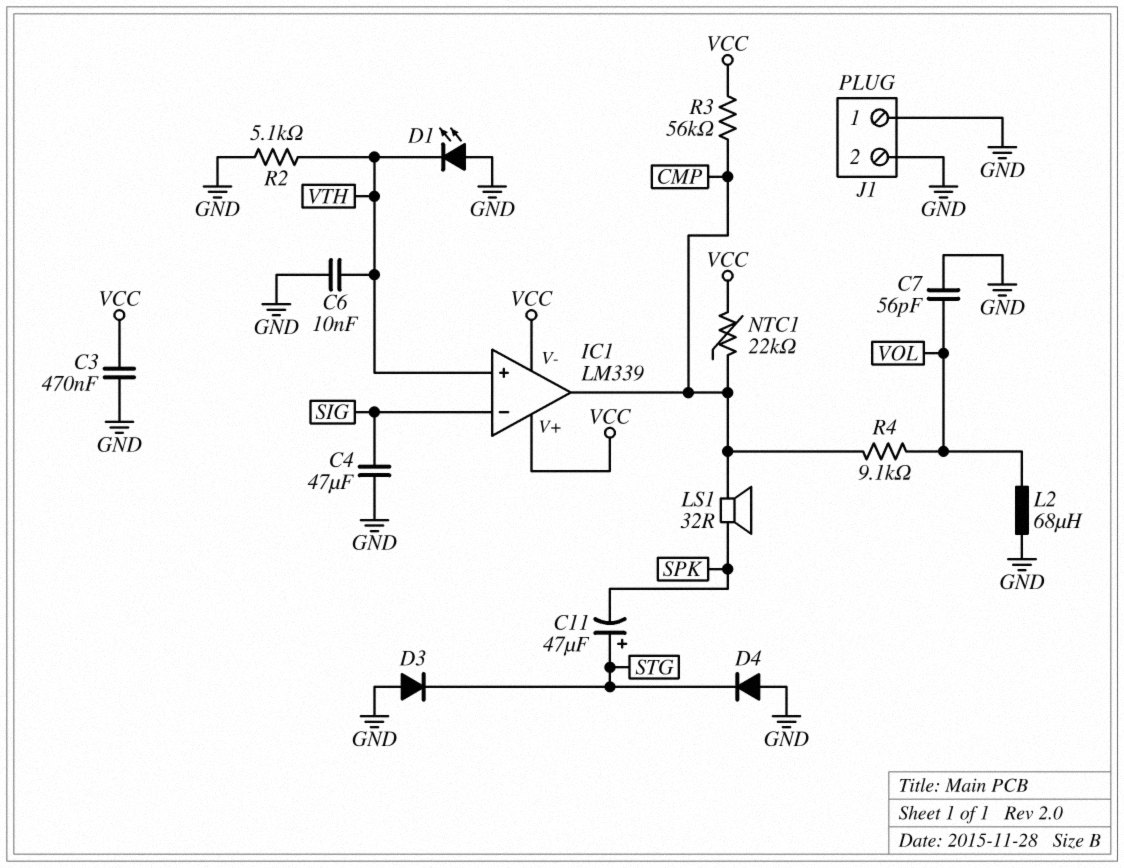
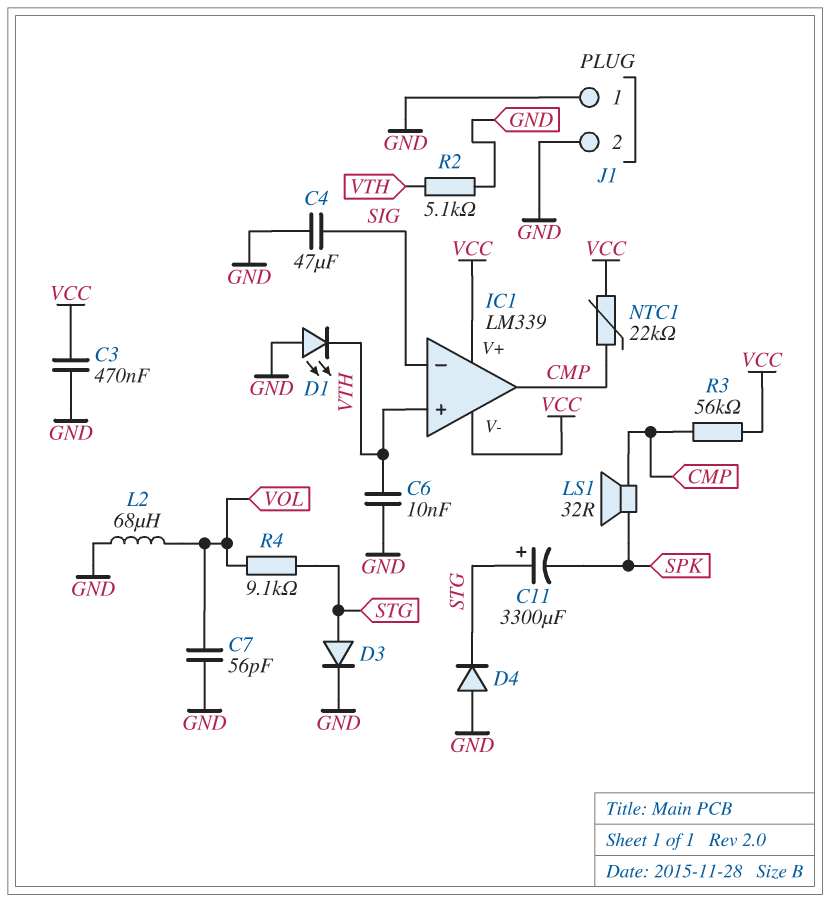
C11: 47uF (plus STG, minus SPK) -> 3300uF (plus STG, minus SPK)
D3: diode (A GND, K STG) -> diode (A STG, K GND)
R4: 9.1k (CMP, VOL) -> 9.1k (STG, VOL)

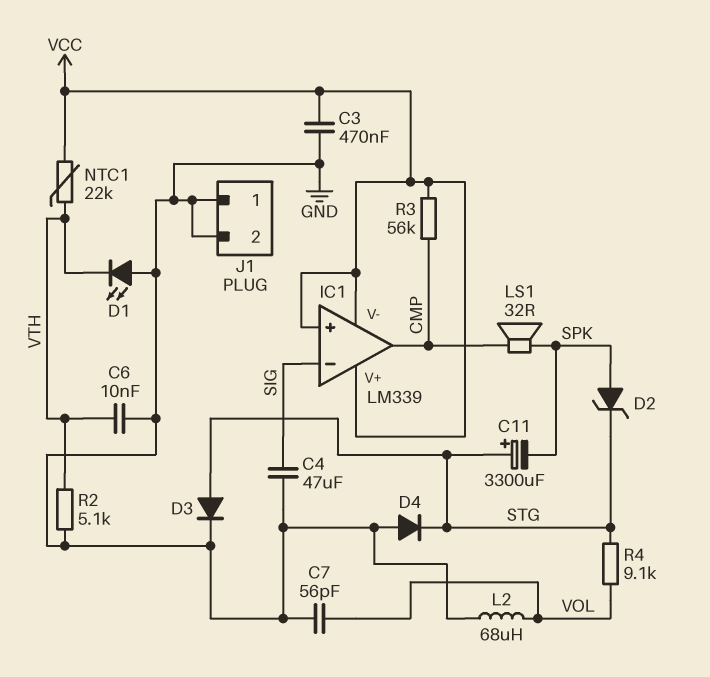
D2: none -> zener (A SPK, K STG)
IC1 pin in+: VTH -> VCC
NTC1: 22k (CMP, VCC) -> 22k (VCC, VTH)

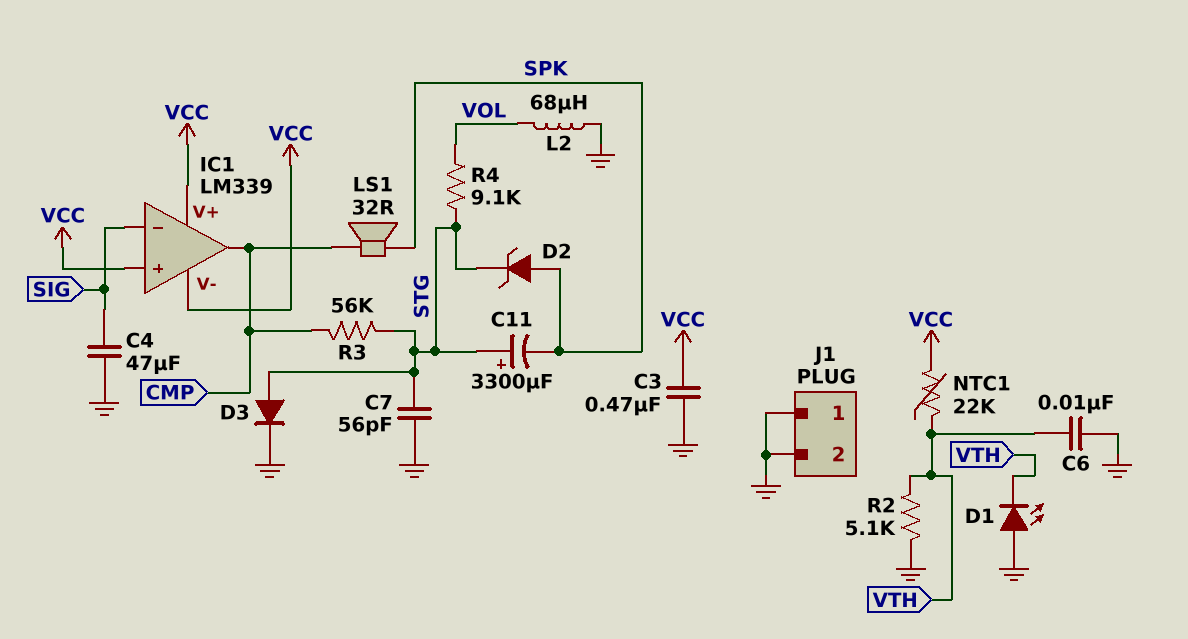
C7: 56pF (GND, VOL) -> 56pF (GND, STG)
D4: diode (A GND, K STG) -> none
R3: 56k (CMP, VCC) -> 56k (CMP, STG)

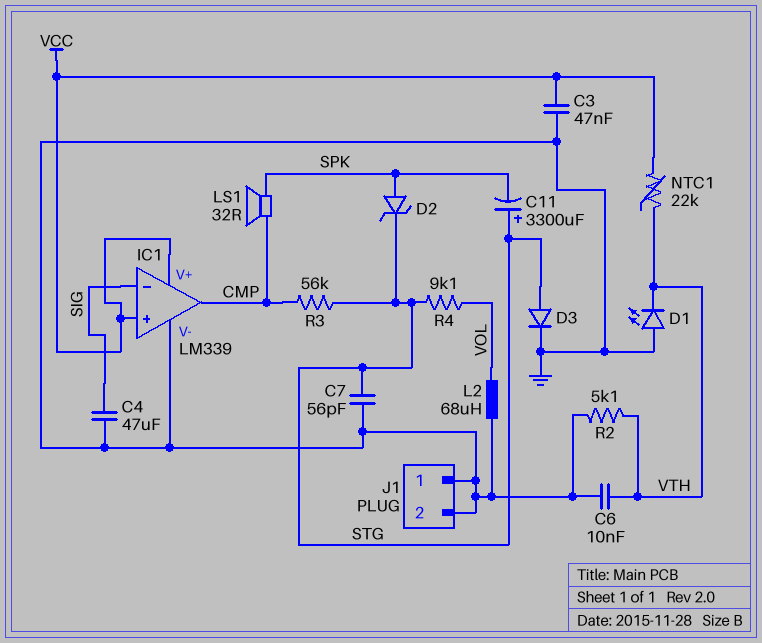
C3: 470nF (GND, VCC) -> 47nF (GND, VCC)
IC1 pin V-: VCC -> GND

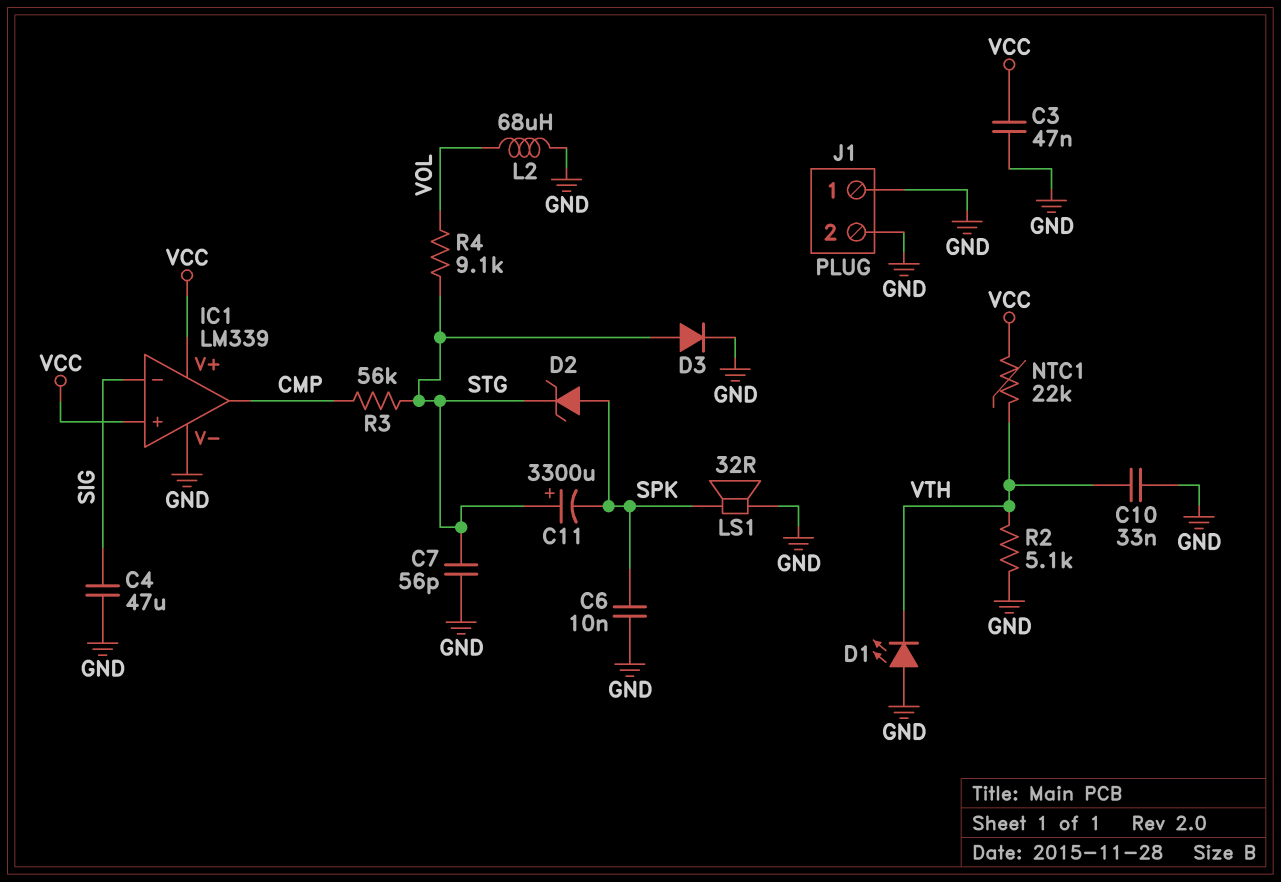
C6: 10nF (GND, VTH) -> 10nF (GND, SPK)
C10: none -> 33nF (GND, VTH)
LS1: speaker 32R (CMP, SPK) -> speaker 32R (GND, SPK)

